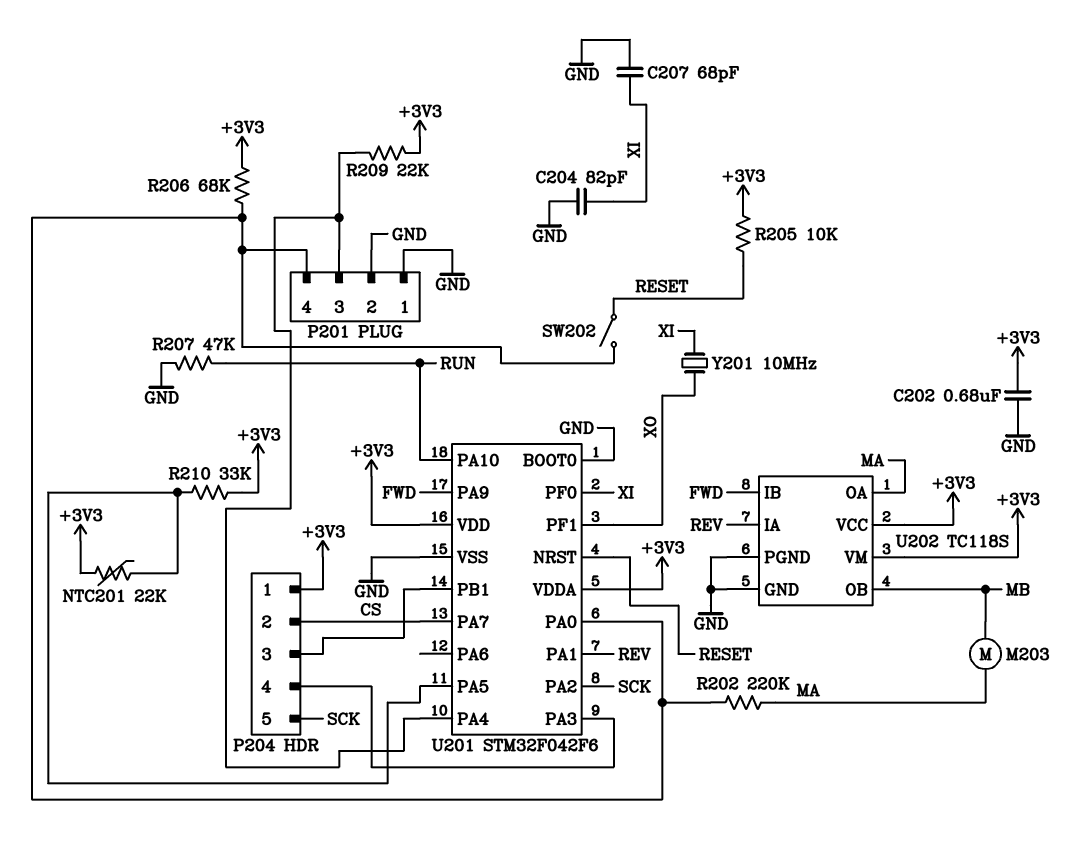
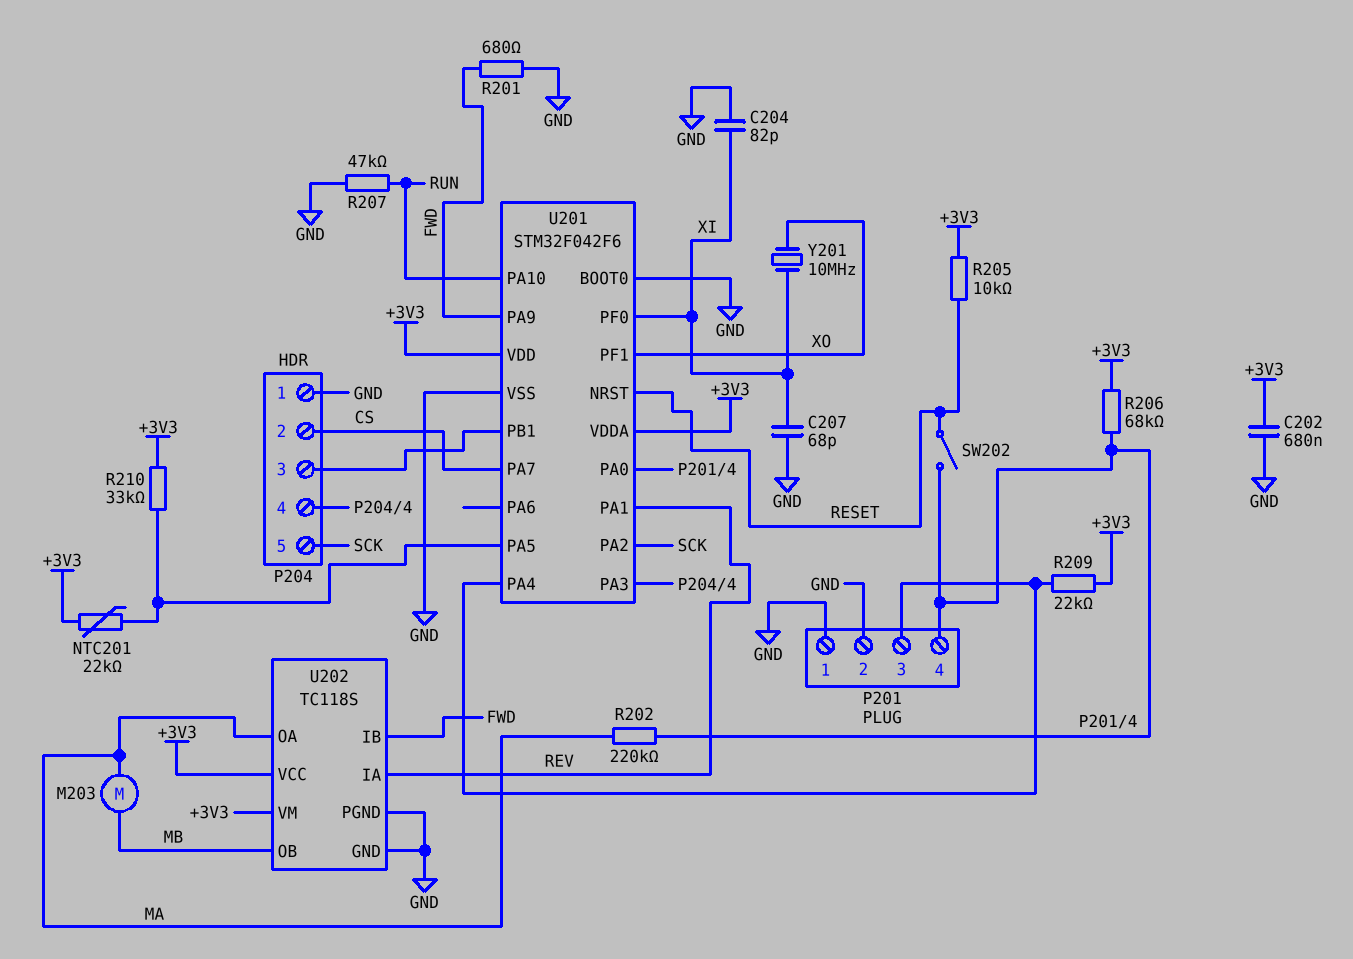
P204 pin 1: +3V3 -> GND
R201: none -> 680 (FWD, GND)

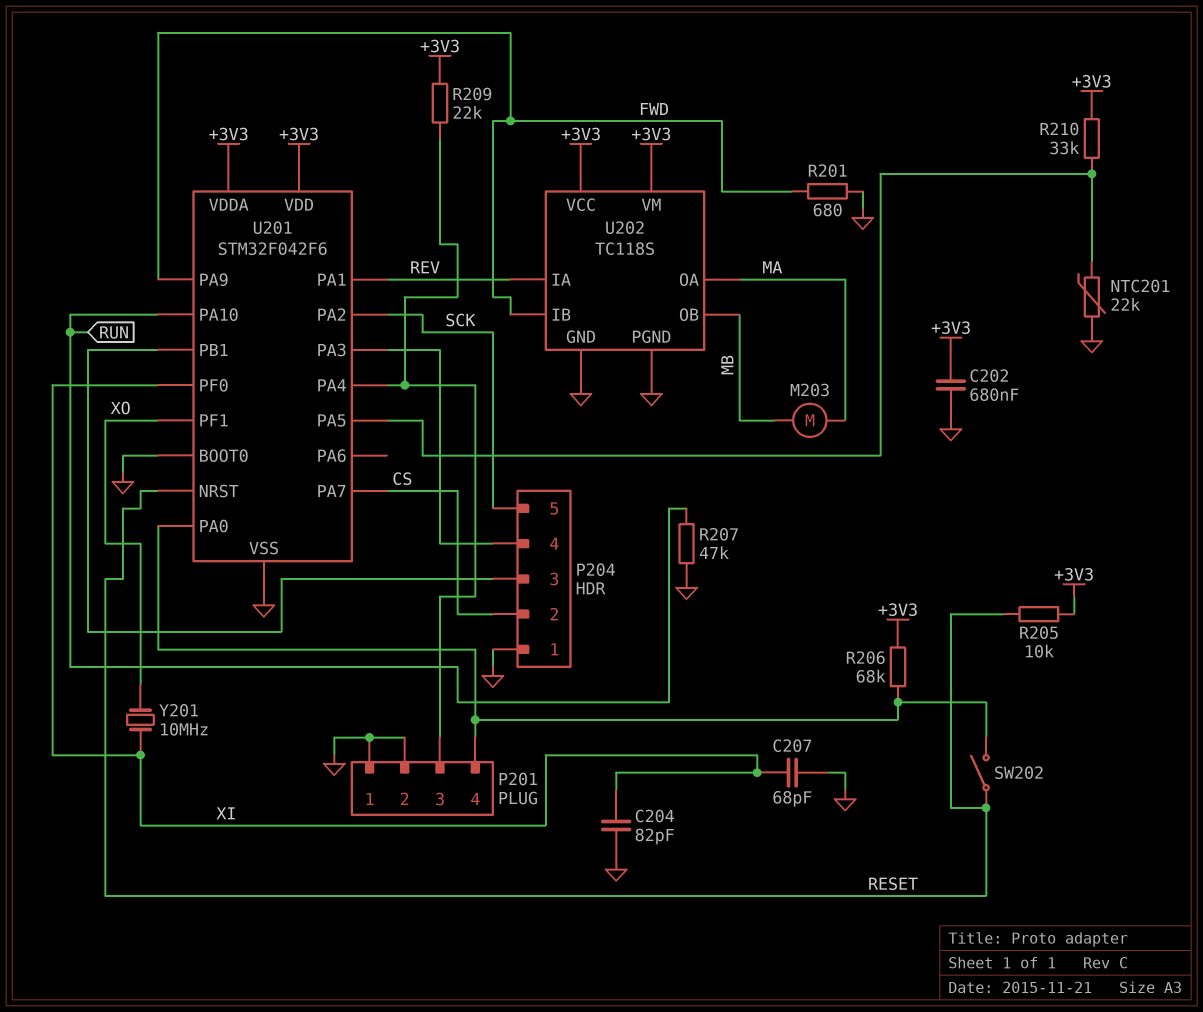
NTC201: 22k (+3V3, U201/PA5) -> 22k (GND, U201/PA5)
R202: 220k (MA, P201/4) -> none

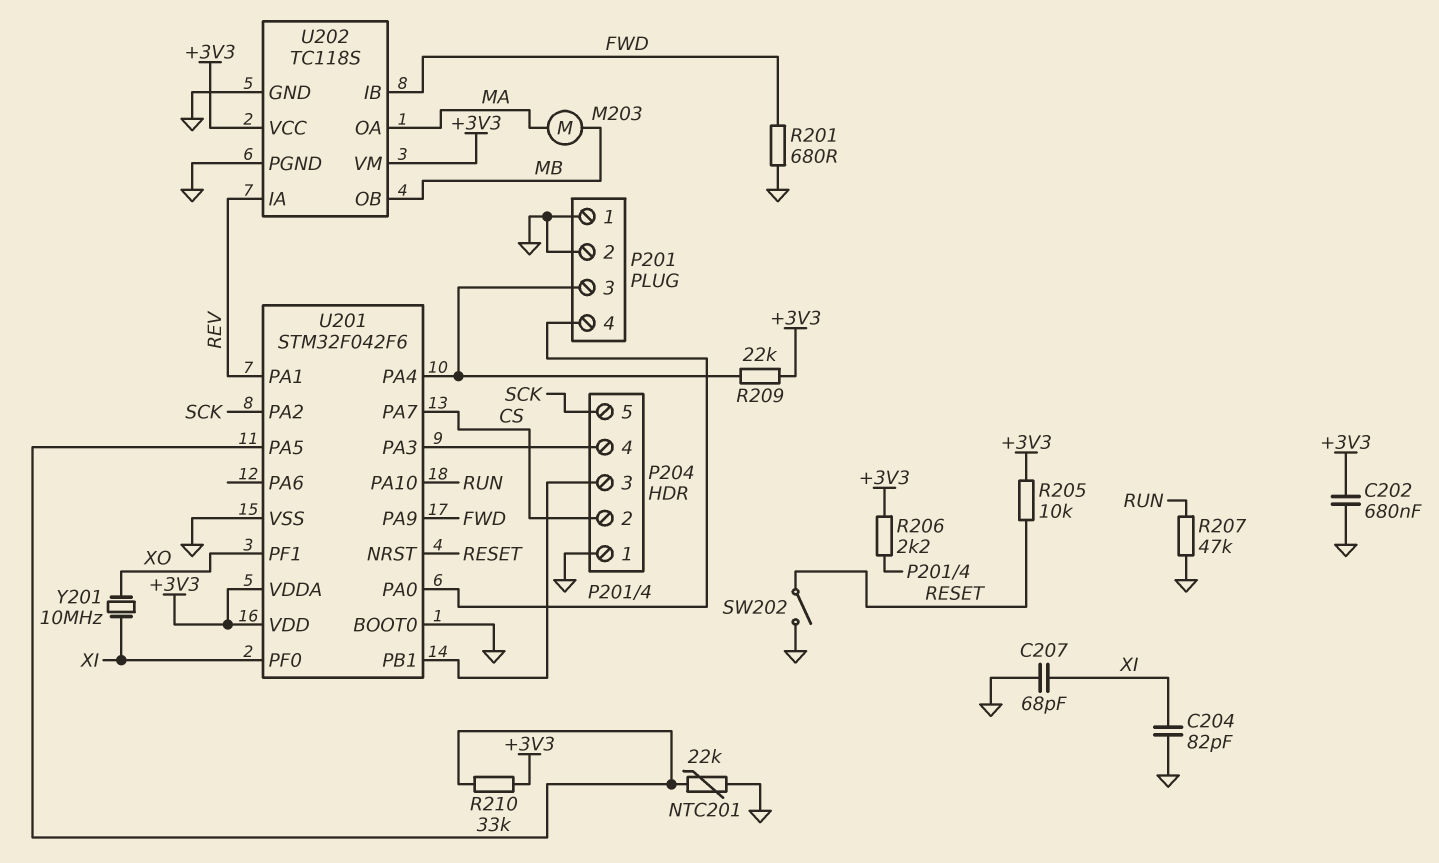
R206: 68k (+3V3, P201/4) -> 2.2k (+3V3, P201/4)
SW202: switch (P201/4, RESET) -> switch (GND, RESET)

